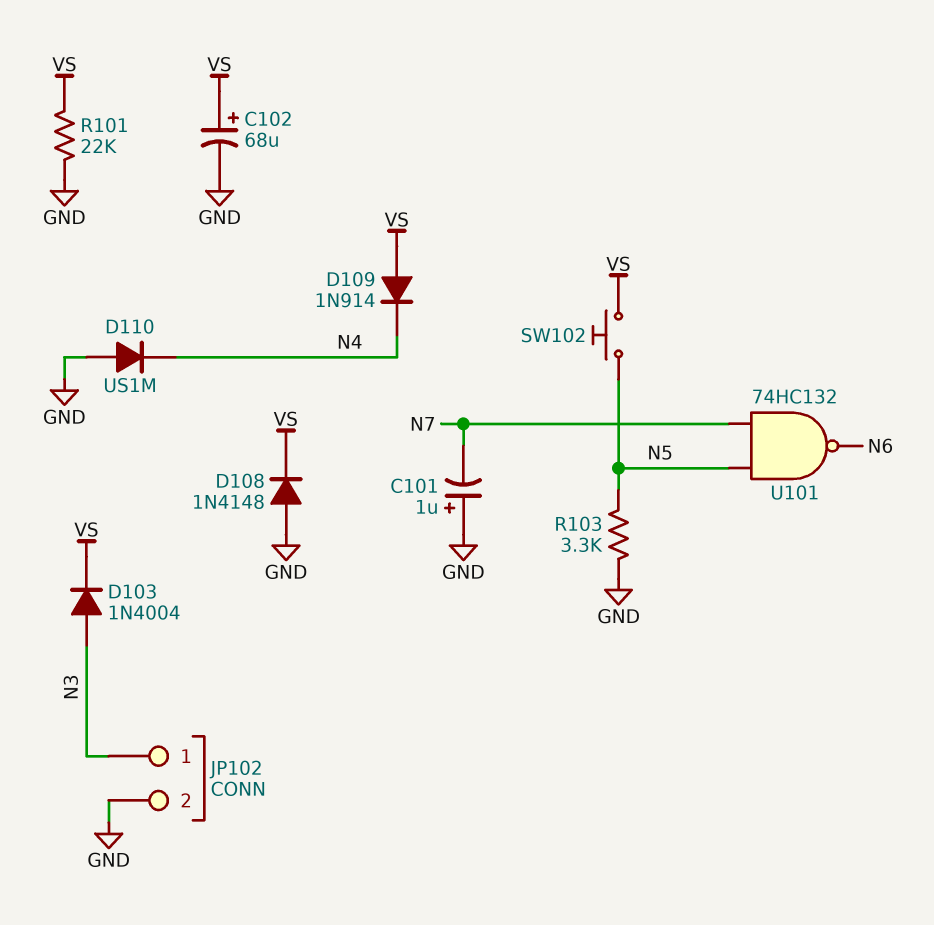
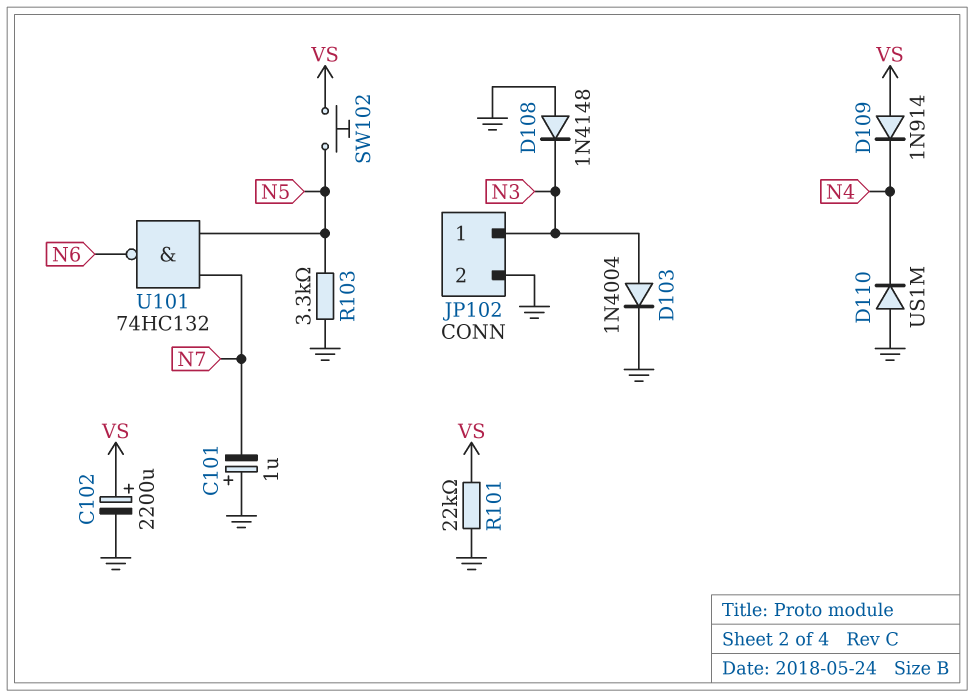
C102: 68uF (plus VS, minus GND) -> 2200uF (plus VS, minus GND)
D103: diode 1N4004 (A N3, K VS) -> diode 1N4004 (A N3, K GND)
D108: diode 1N4148 (A GND, K VS) -> diode 1N4148 (A GND, K N3)

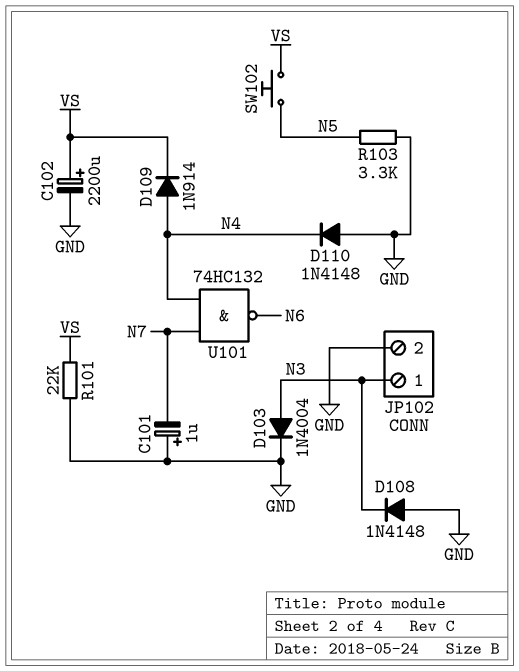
D109: diode 1N914 (A VS, K N4) -> diode 1N914 (A N4, K VS)
D110: diode US1M (A GND, K N4) -> diode 1N4148 (A GND, K N4)
U101: NAND 74HC132 (in N5, in N7, out N6) -> NAND 74HC132 (in N4, in N7, out N6)

